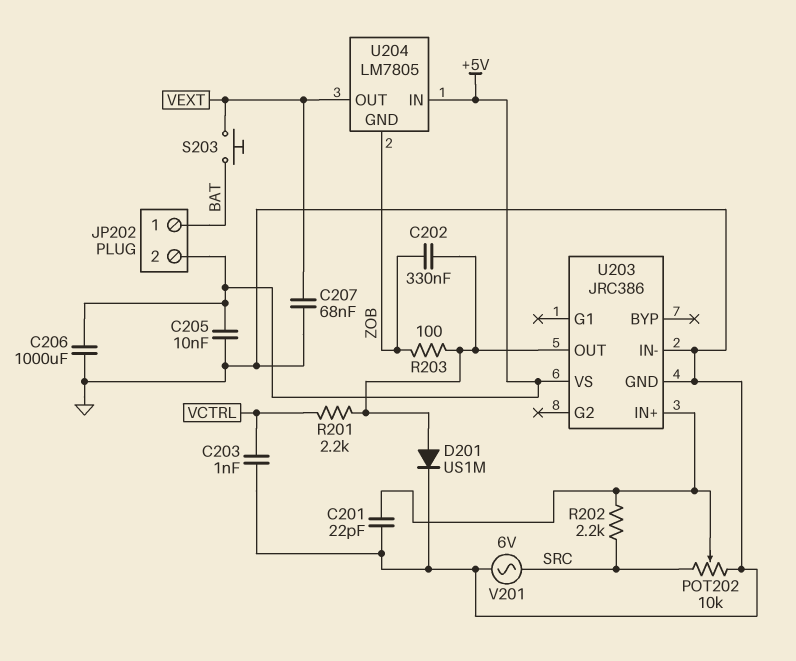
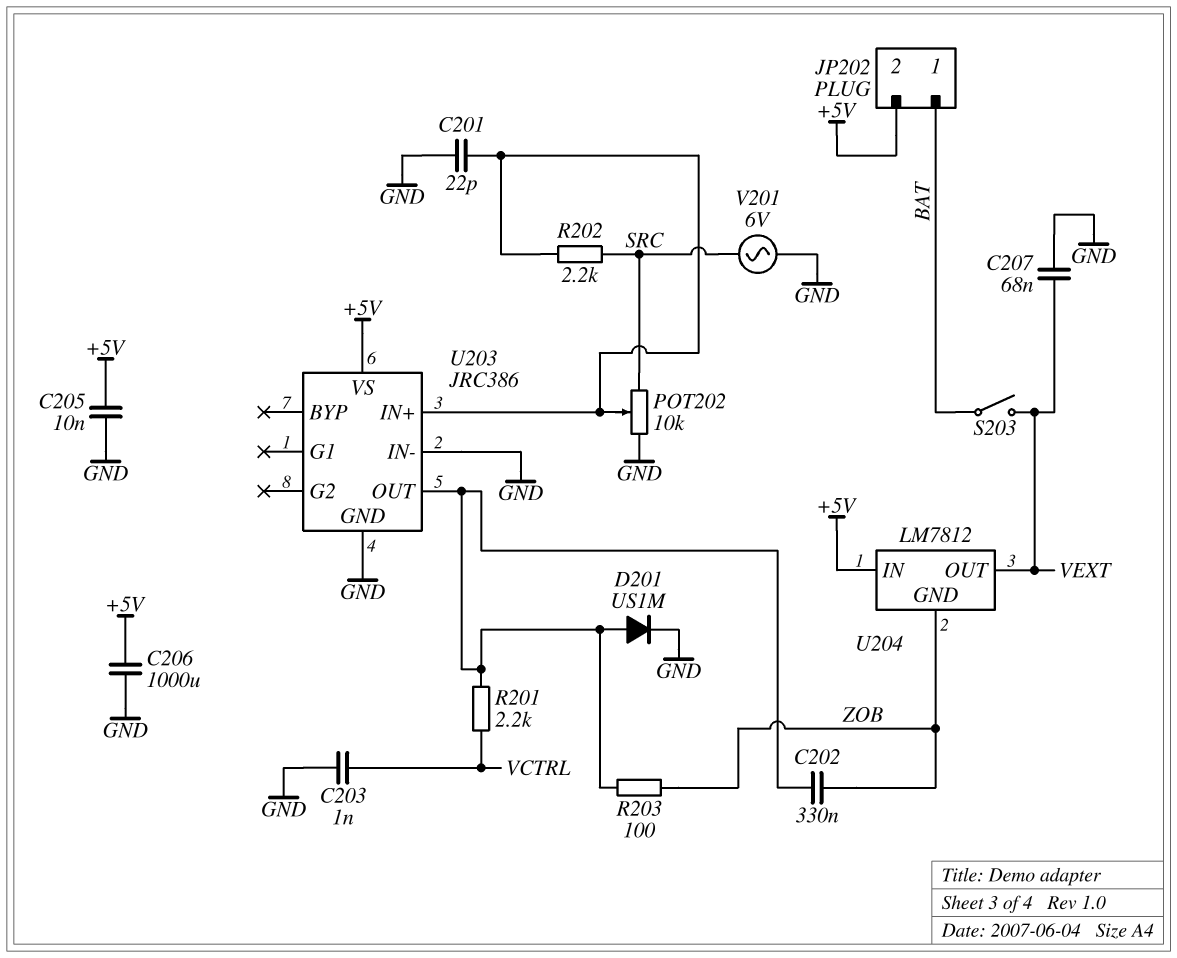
S203: button (BAT, VEXT) -> switch (BAT, VEXT)
U204: LM7805 -> LM7812

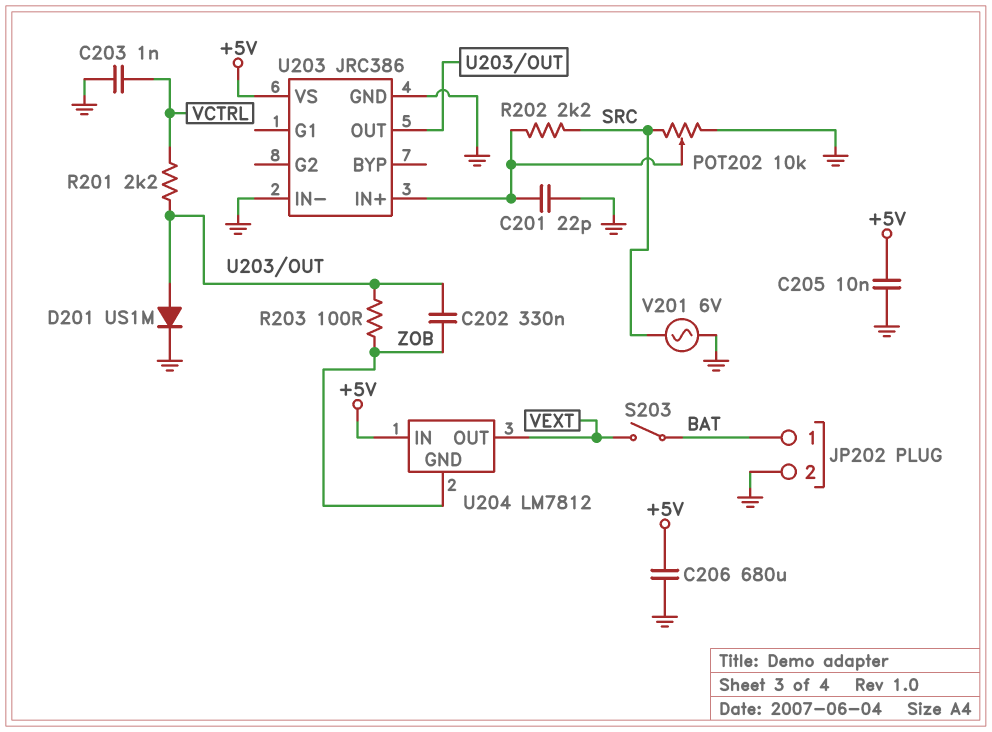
C206: 1000uF (+5V, GND) -> 680uF (+5V, GND)
C207: 68nF (GND, VEXT) -> none
JP202 pin 2: +5V -> GND

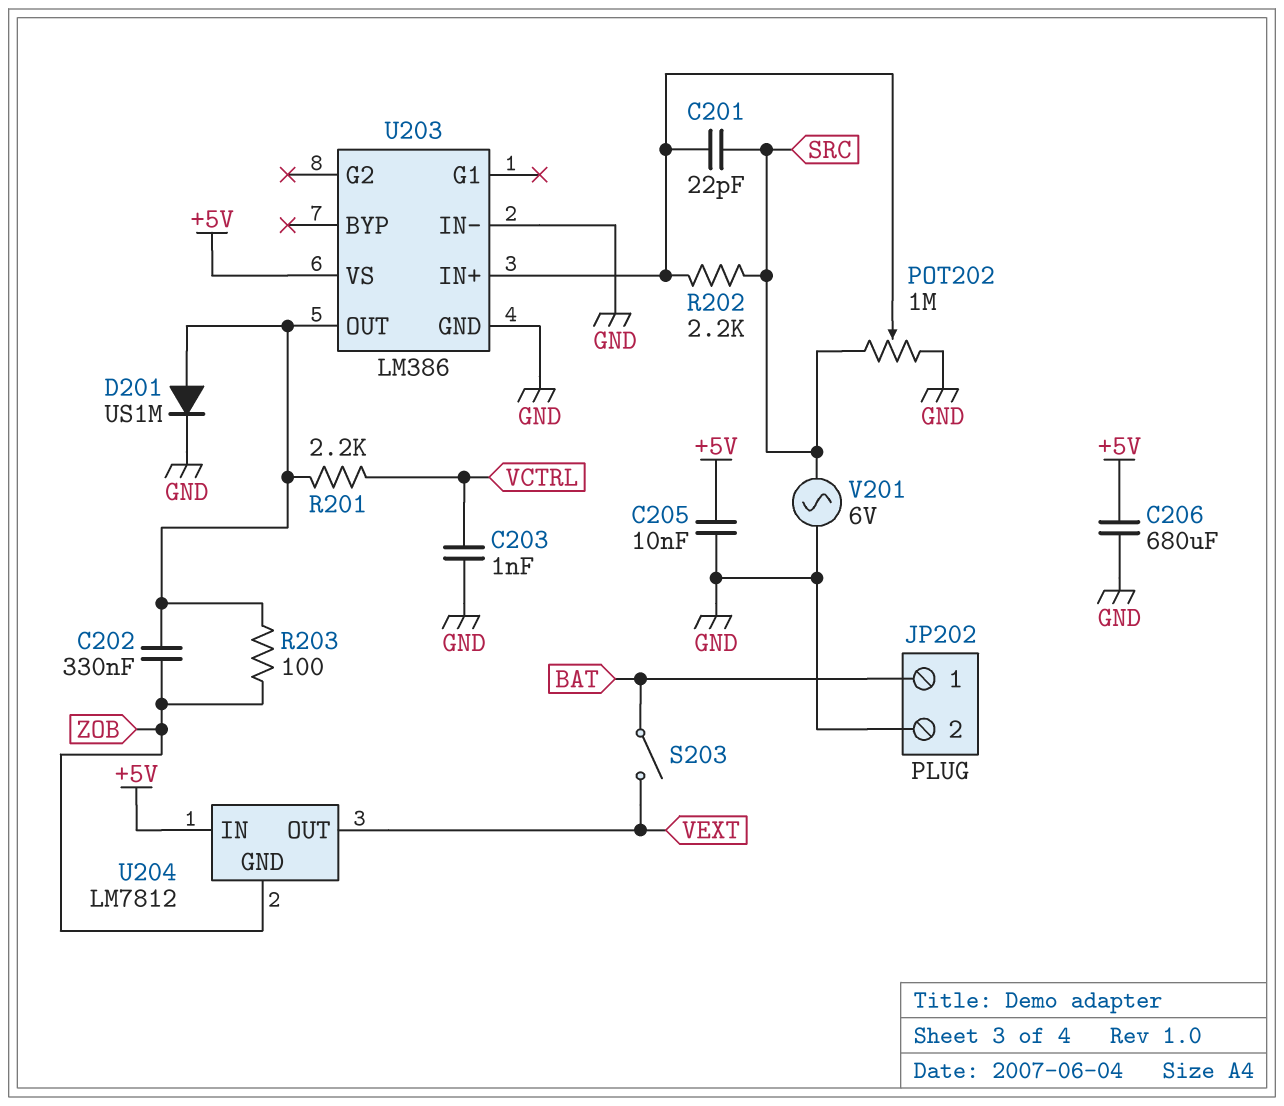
C201: 22pF (GND, U203/IN+) -> 22pF (SRC, U203/IN+)
POT202: 10k (GND, SRC, wiper U203/IN+) -> 1M (GND, SRC, wiper U203/IN+)
U203: JRC386 -> LM386

